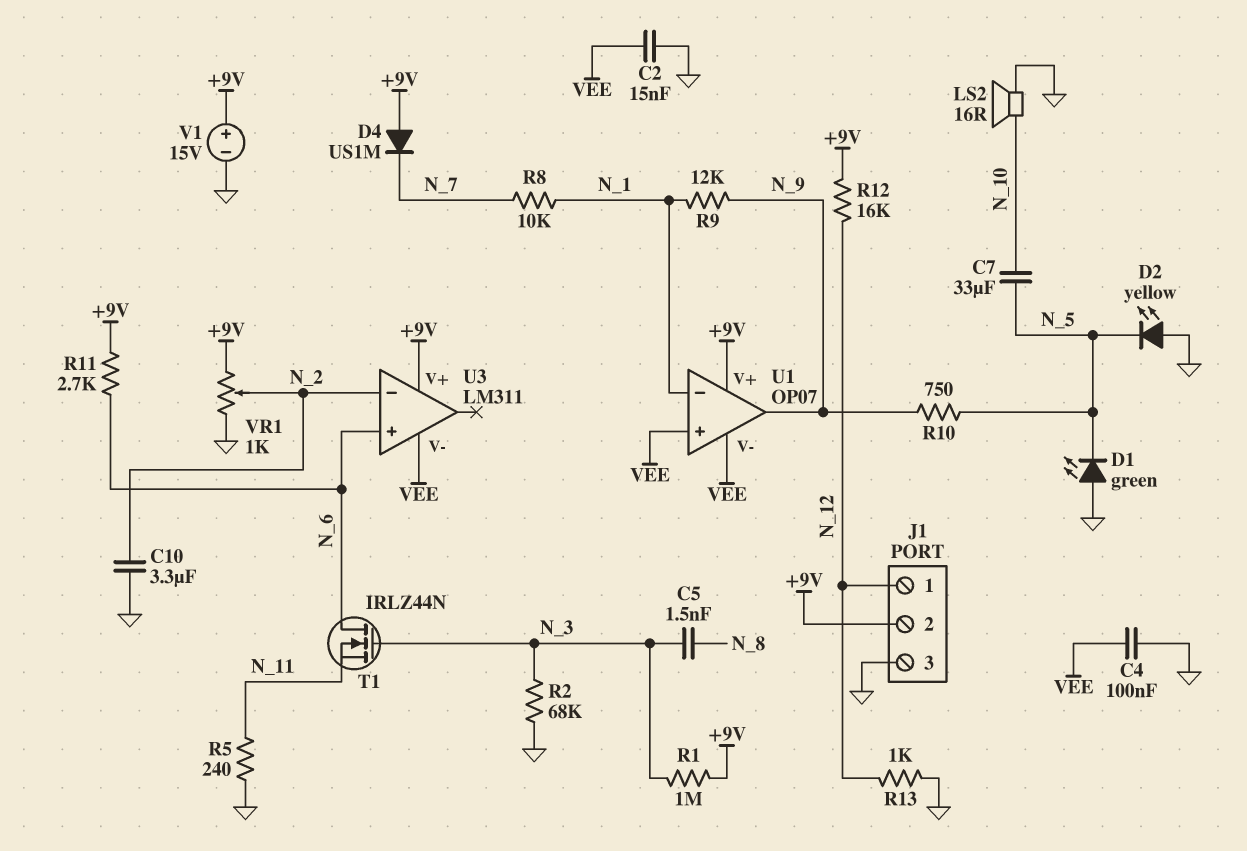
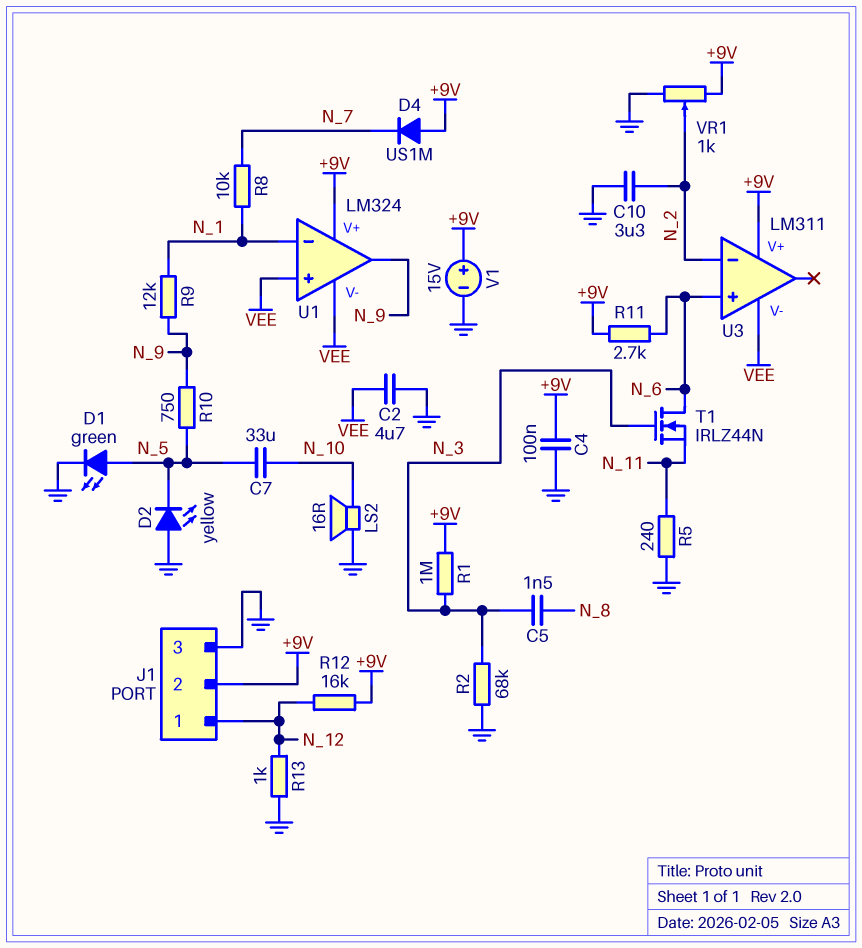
C2: 15nF (GND, VEE) -> 4.7uF (GND, VEE)
C4: 100nF (GND, VEE) -> 100nF (+9V, GND)
D1: LED green (A GND, K N_5) -> LED green (A N_5, K GND)
U1: OP07 -> LM324

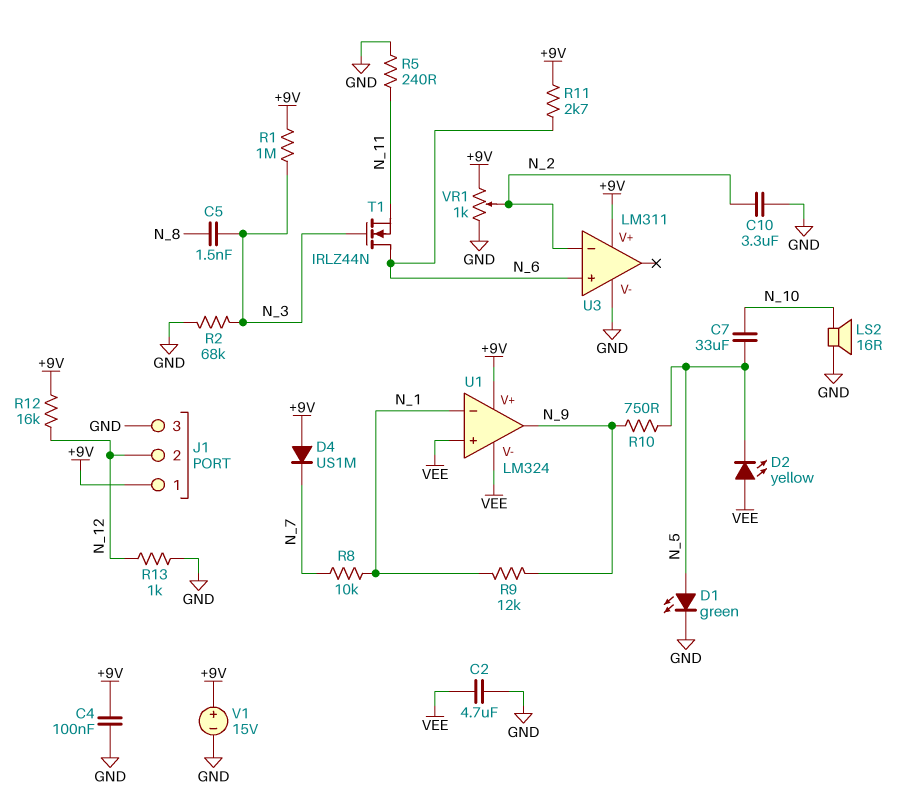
D2: LED yellow (A GND, K N_5) -> LED yellow (A VEE, K N_5)
J1 pin 1: N_12 -> +9V
J1 pin 2: +9V -> N_12
U3 pin V-: VEE -> GND

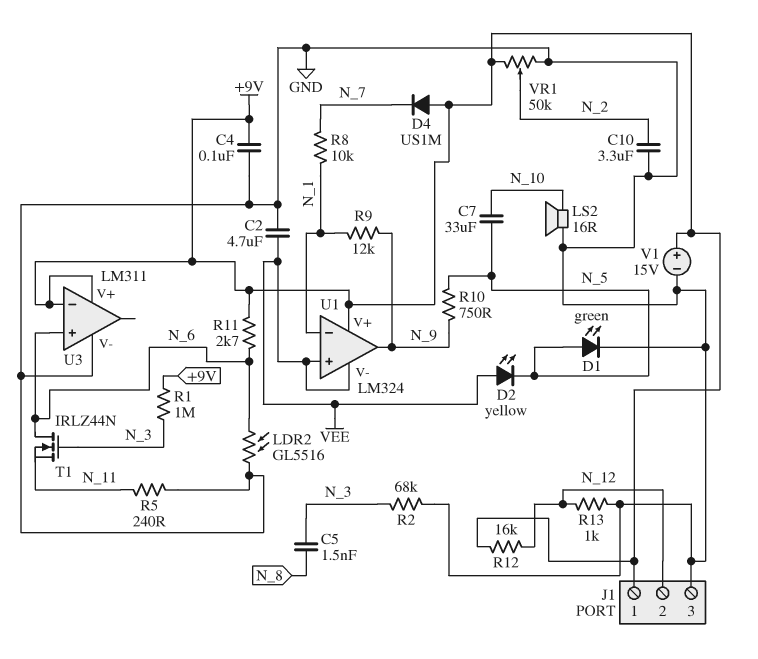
LDR2: none -> GL5516 (GND, N_6)
U3 pin in-: N_2 -> +9V
VR1: 1k (+9V, GND, wiper N_2) -> 50k (+9V, GND, wiper N_2)

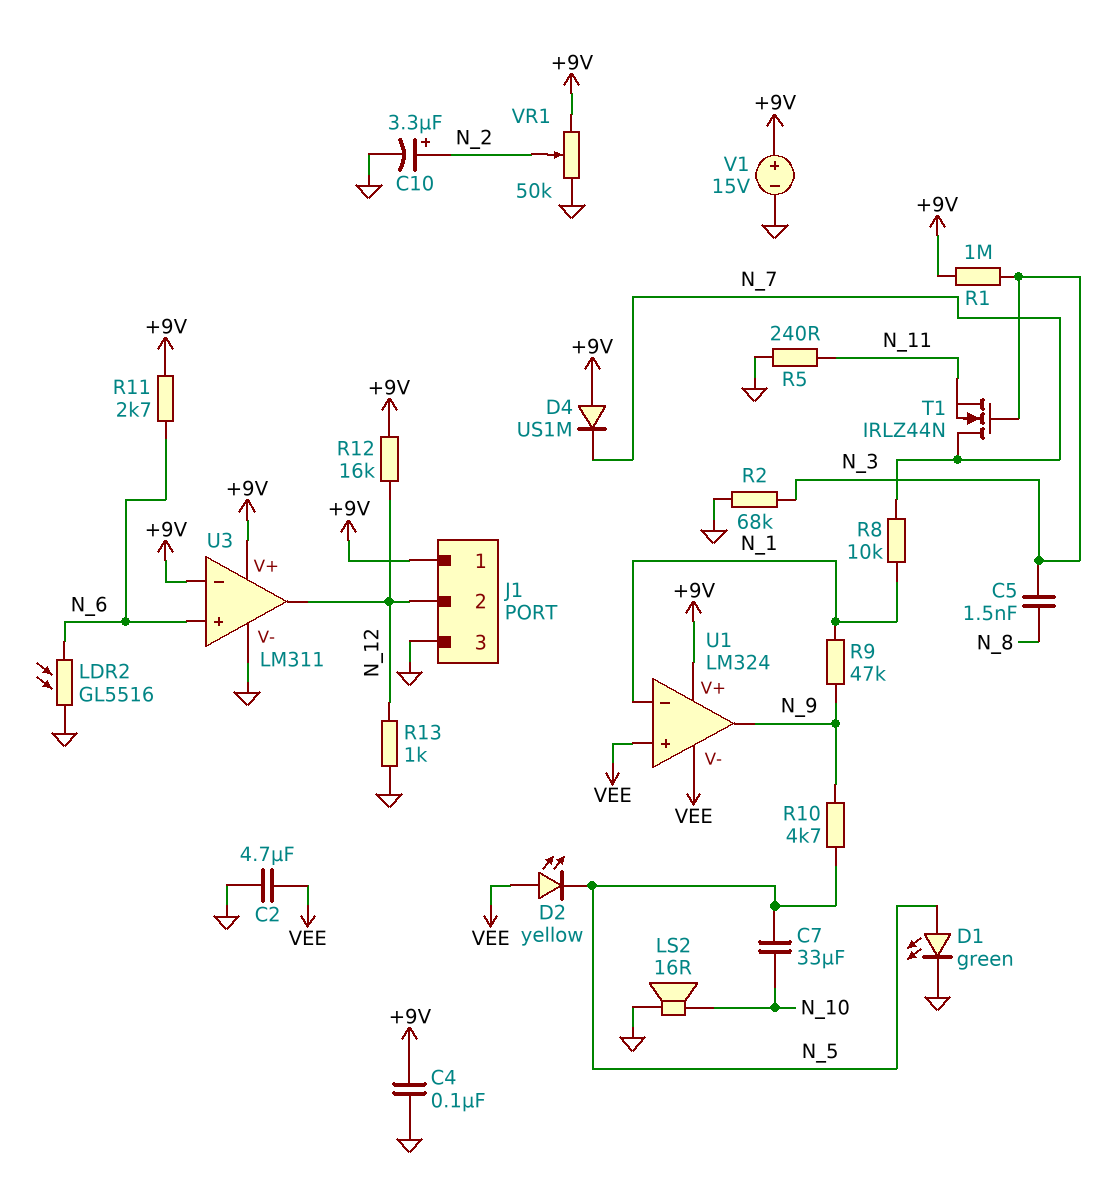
C10: 3.3uF (GND, N_2) -> 3.3uF (plus N_2, minus GND)
R9: 12k (N_1, N_9) -> 47k (N_1, N_9)
R10: 750 (N_5, N_9) -> 4.7k (N_5, N_9)
T1: NMOS IRLZ44N (G N_3, D N_6, S N_11) -> NMOS IRLZ44N (G N_3, D N_7, S N_11)
U3 pin out: none -> N_12

